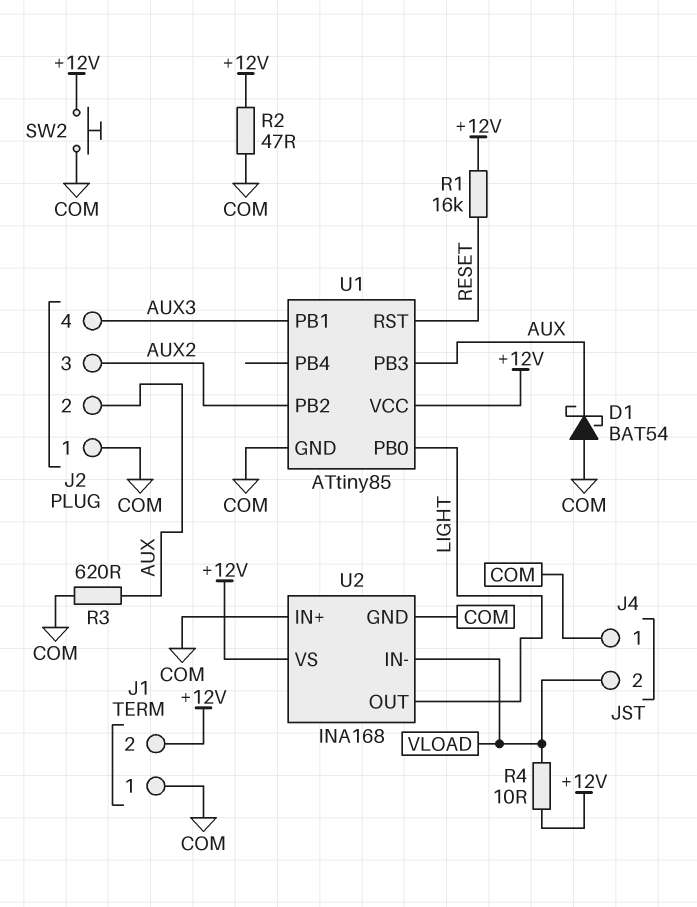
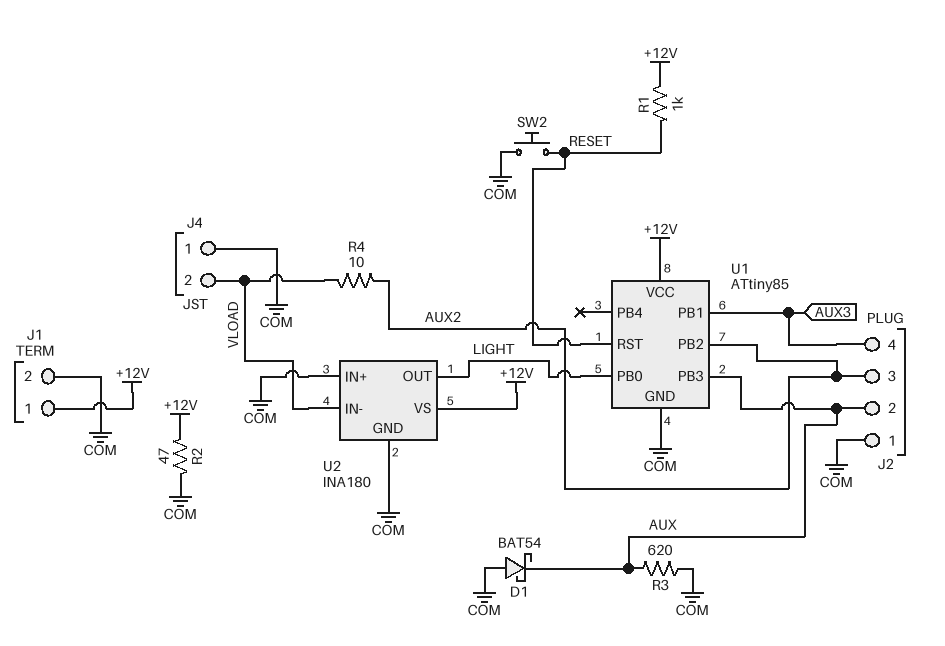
J1 pin 1: COM -> +12V
J1 pin 2: +12V -> COM
R1: 16k (+12V, RESET) -> 1k (+12V, RESET)
R4: 10 (+12V, VLOAD) -> 10 (AUX2, VLOAD)
SW2: button (+12V, COM) -> button (COM, RESET)
U2: INA168 -> INA180

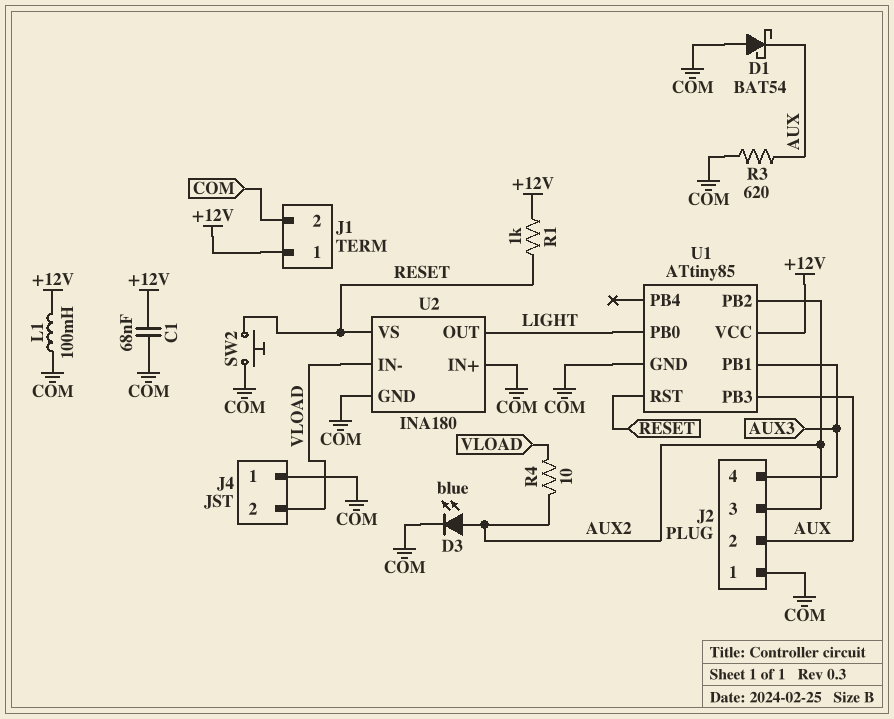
C1: none -> 68nF (+12V, COM)
D3: none -> LED blue (A AUX2, K COM)
L1: none -> 100mH (+12V, COM)
R2: 47 (+12V, COM) -> none
U2 pin VS: +12V -> RESET

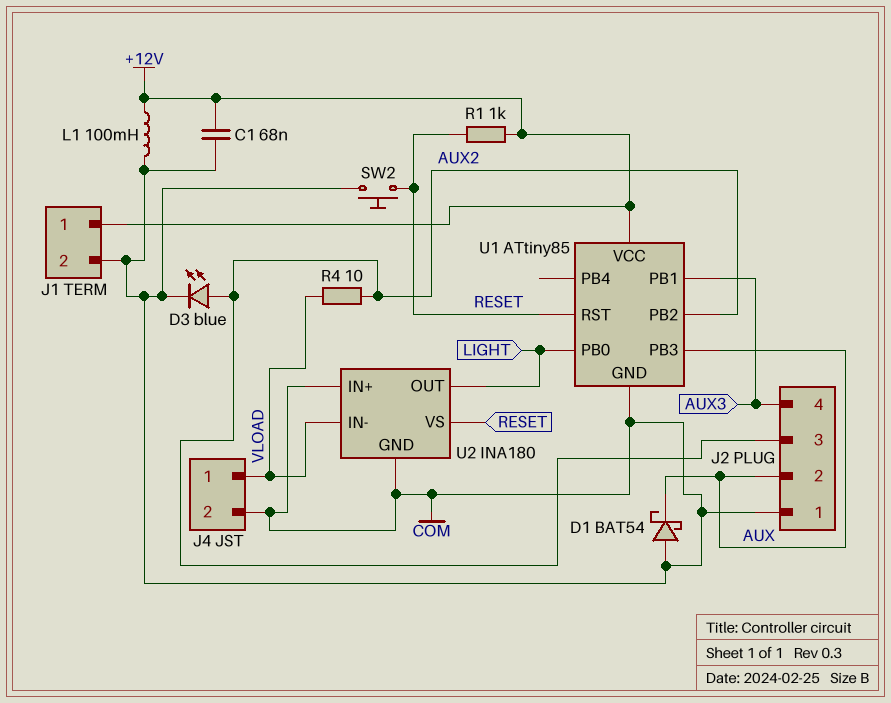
J4 pin 1: COM -> VLOAD
J4 pin 2: VLOAD -> COM
R3: 620 (AUX, COM) -> none

